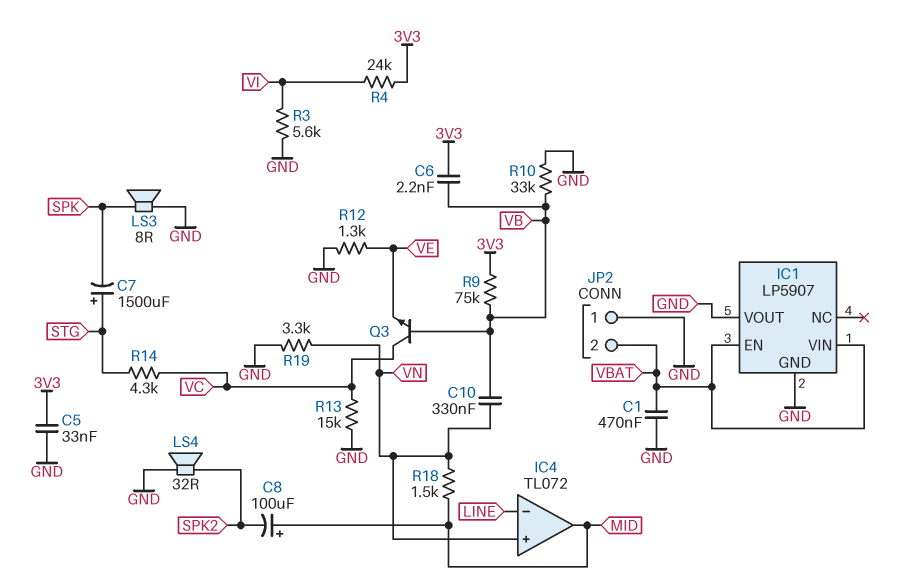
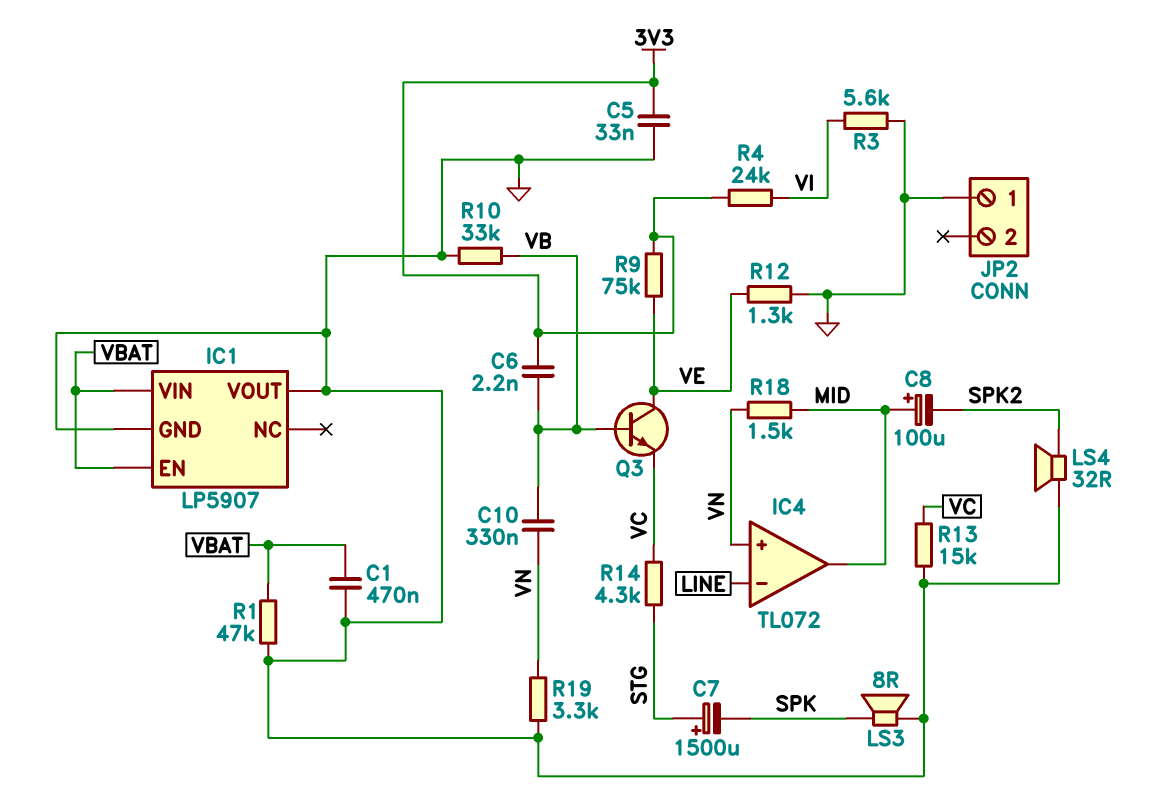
JP2 pin 2: VBAT -> none
Q3: NPN (B VB, C VC, E VE) -> NPN (B VB, C VE, E VC)
R1: none -> 47k (GND, VBAT)
R9: 75k (3V3, VB) -> 75k (3V3, VE)

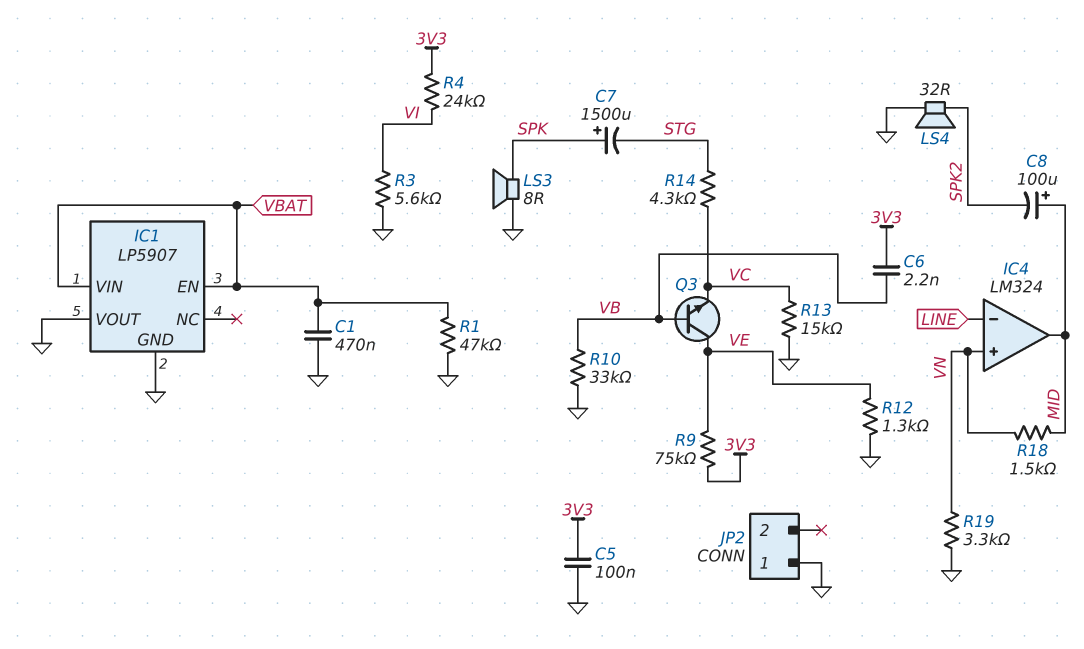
C5: 33nF (3V3, GND) -> 100nF (3V3, GND)
C7: 1500uF (plus STG, minus SPK) -> 1500uF (plus SPK, minus STG)
C10: 330nF (VB, VN) -> none
IC4: TL072 -> LM324

